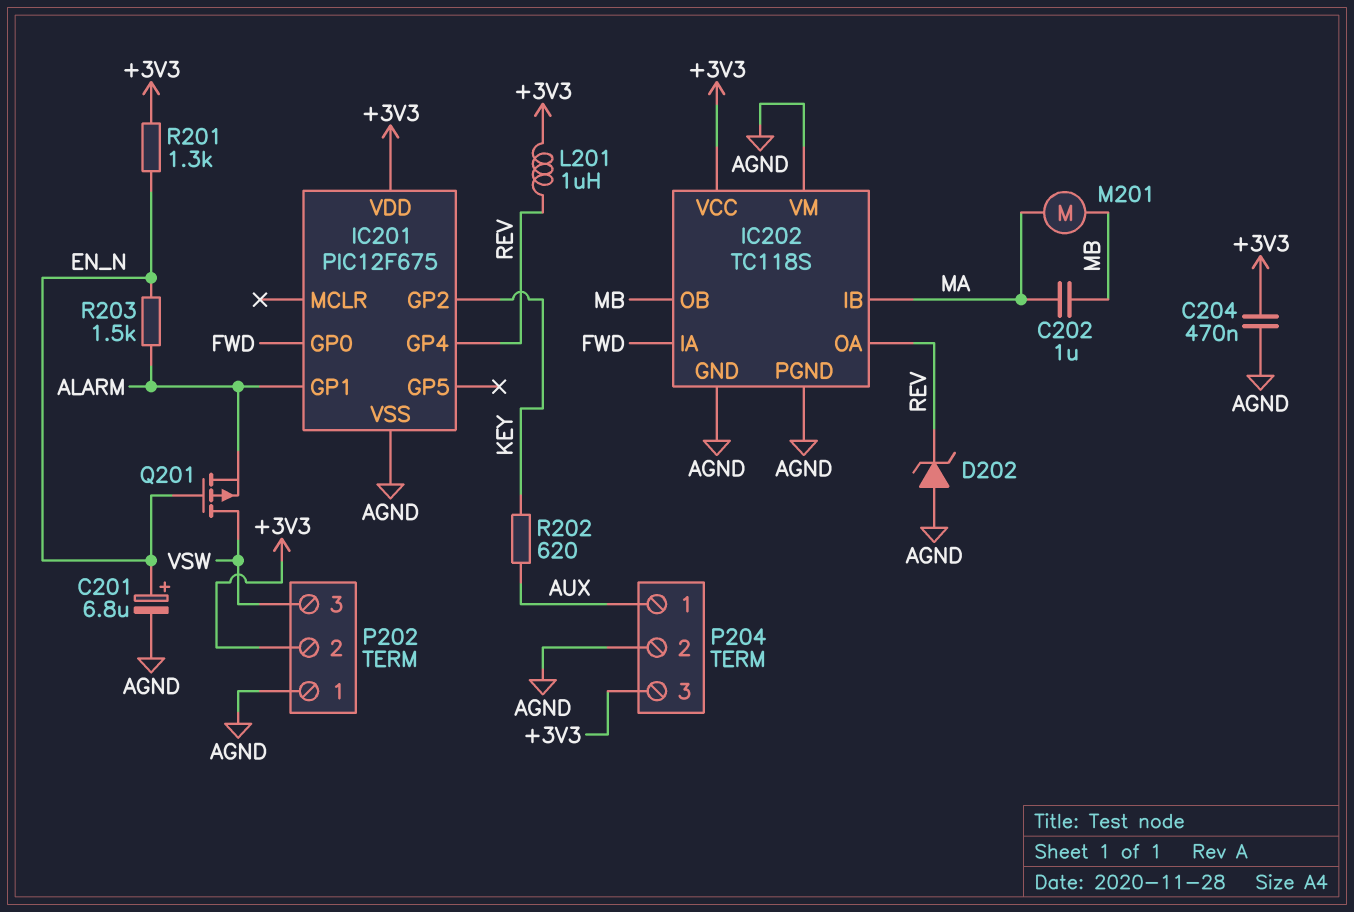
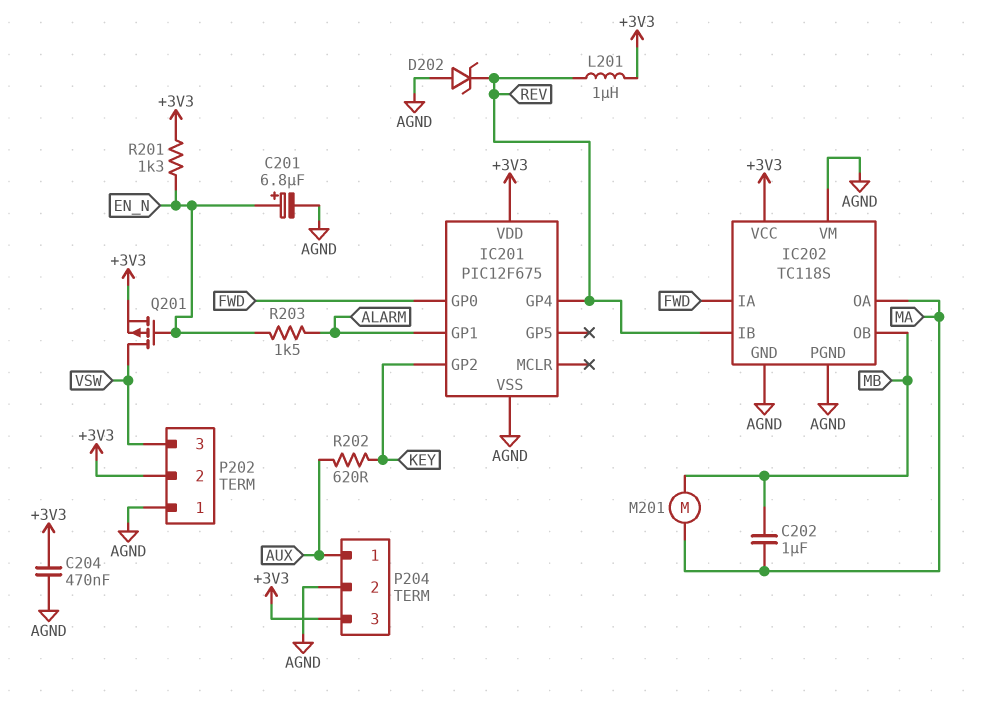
IC202 pin IB: MA -> REV
IC202 pin OA: REV -> MA
Q201: PMOS (G EN_N, D VSW, S ALARM) -> PMOS (G EN_N, D VSW, S +3V3)

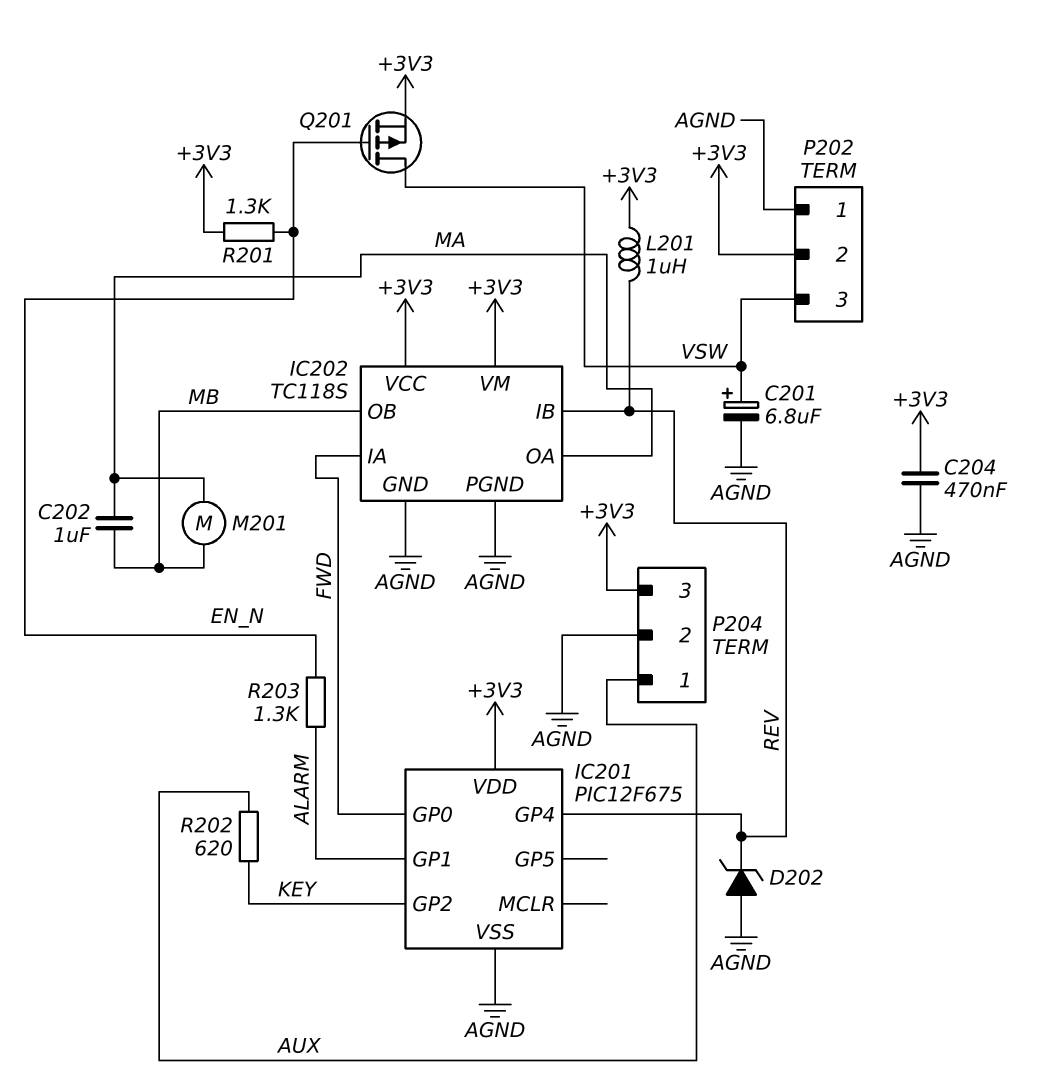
C201: 6.8uF (plus EN_N, minus AGND) -> 6.8uF (plus VSW, minus AGND)
IC202 pin VM: AGND -> +3V3
R203: 1.5k (ALARM, EN_N) -> 1.3k (ALARM, EN_N)

